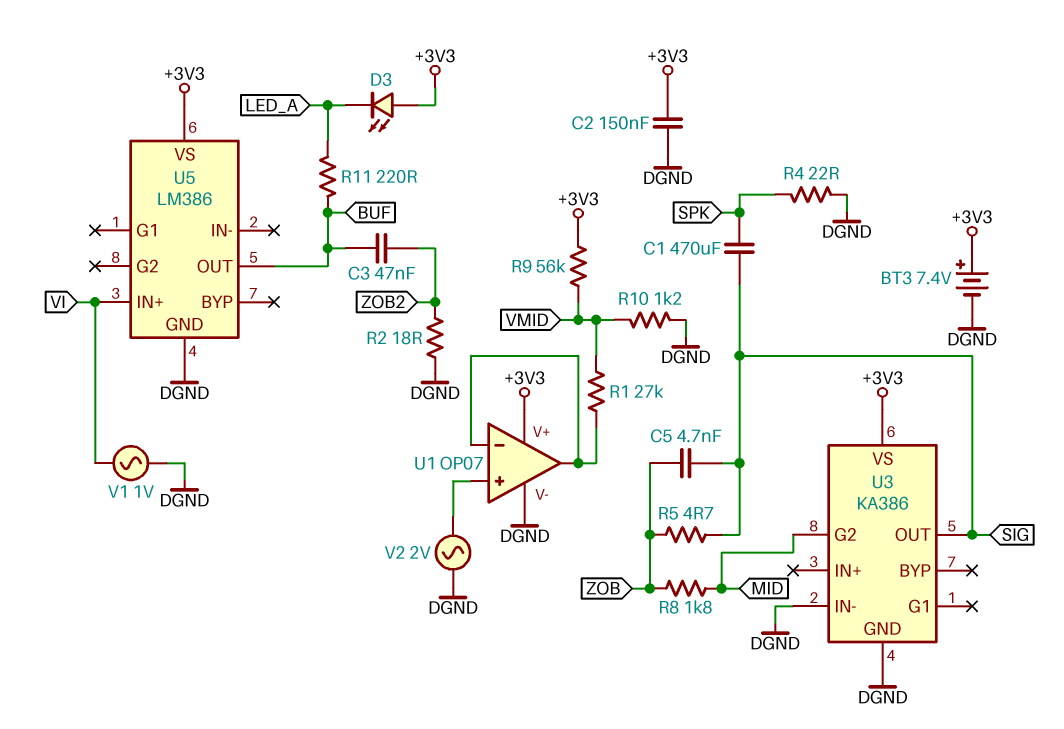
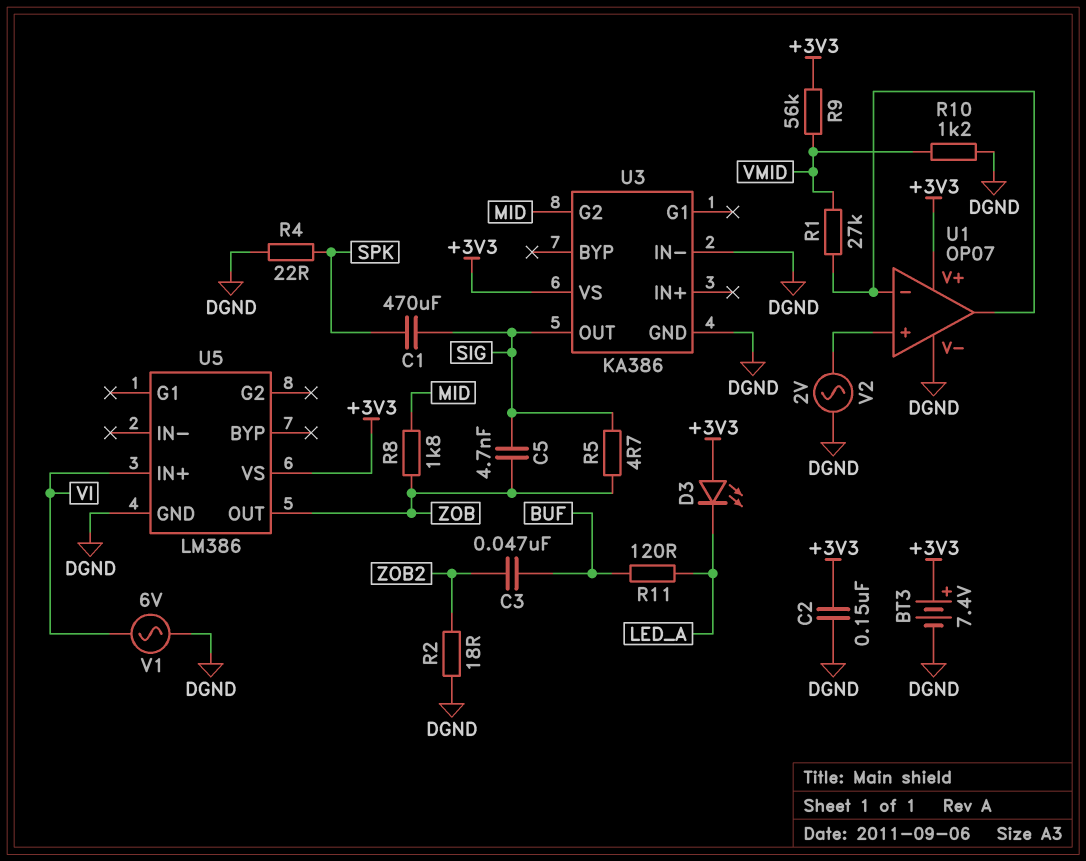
R11: 220 (BUF, LED_A) -> 120 (BUF, LED_A)
U5 pin OUT: BUF -> ZOB
V1: AC 1V (DGND, VI) -> AC 6V (DGND, VI)

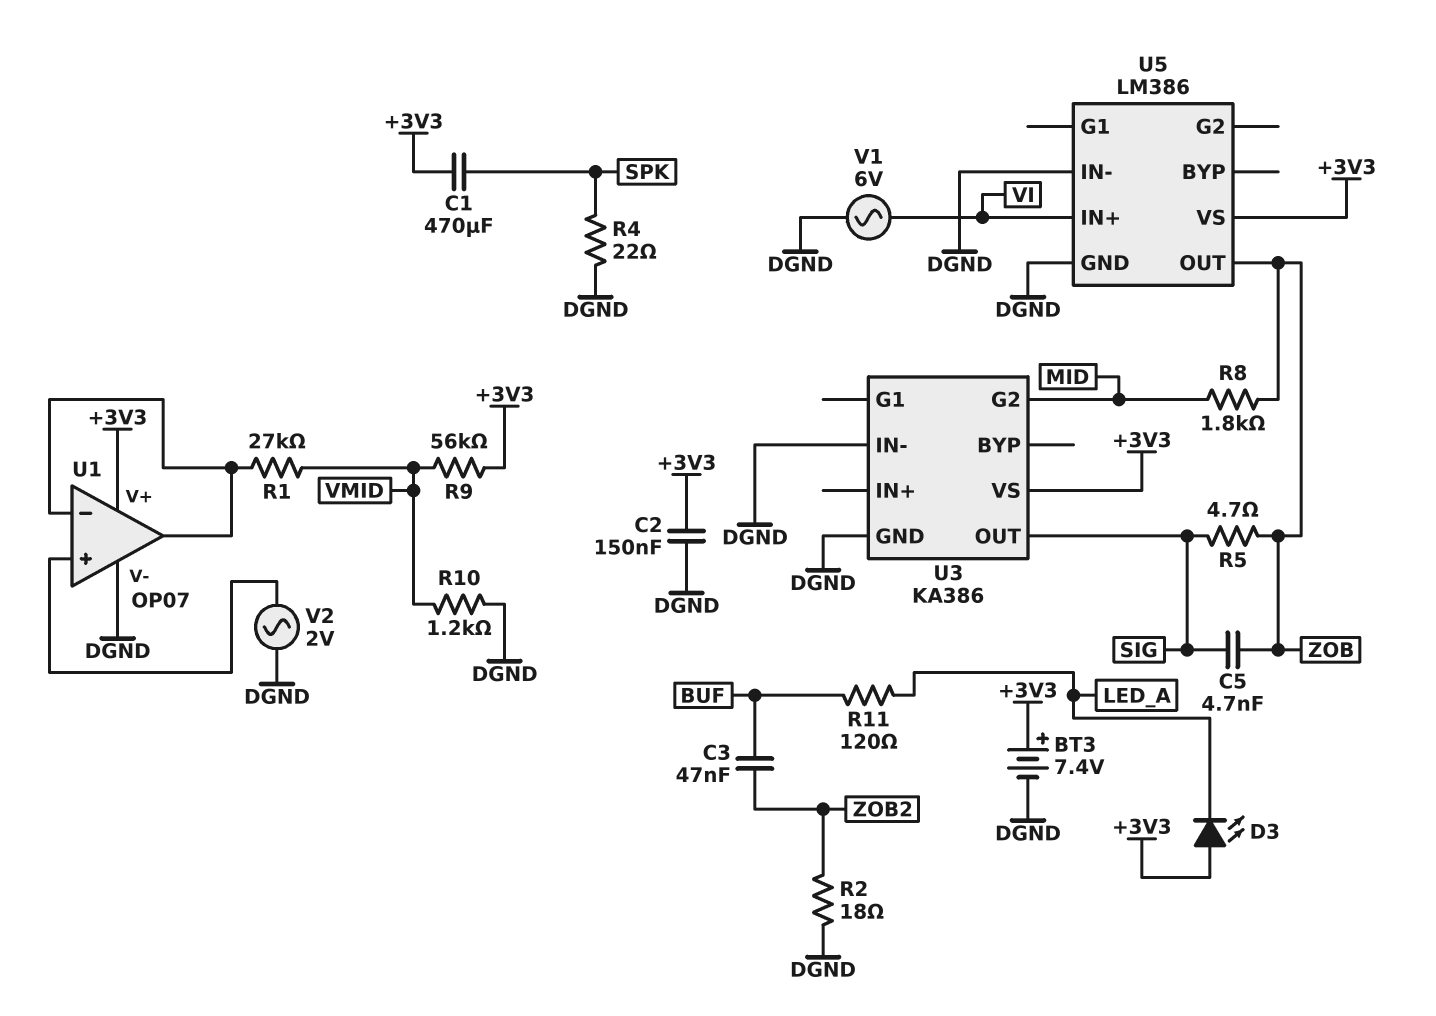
C1: 470uF (SIG, SPK) -> 470uF (+3V3, SPK)
U5 pin IN-: none -> DGND

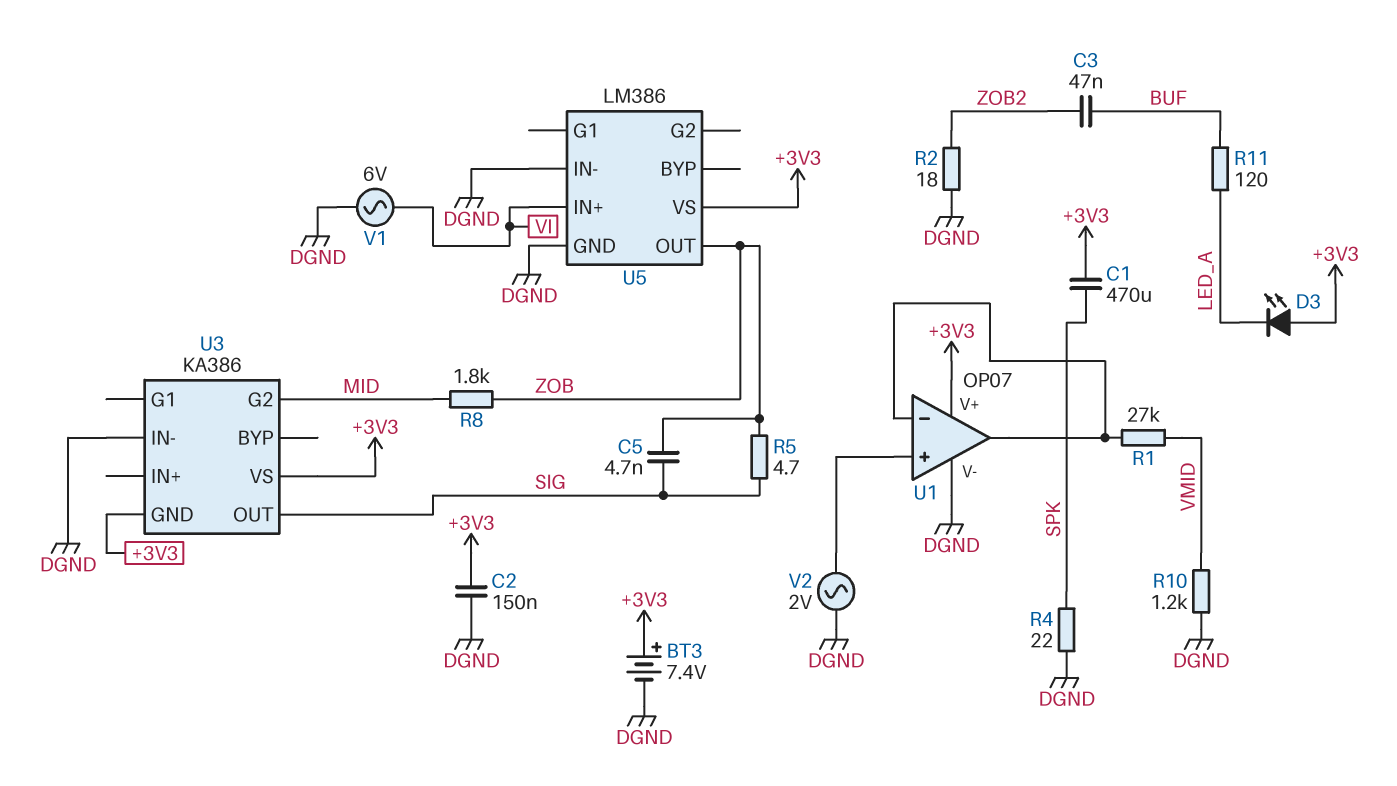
R9: 56k (+3V3, VMID) -> none
U3 pin GND: DGND -> +3V3

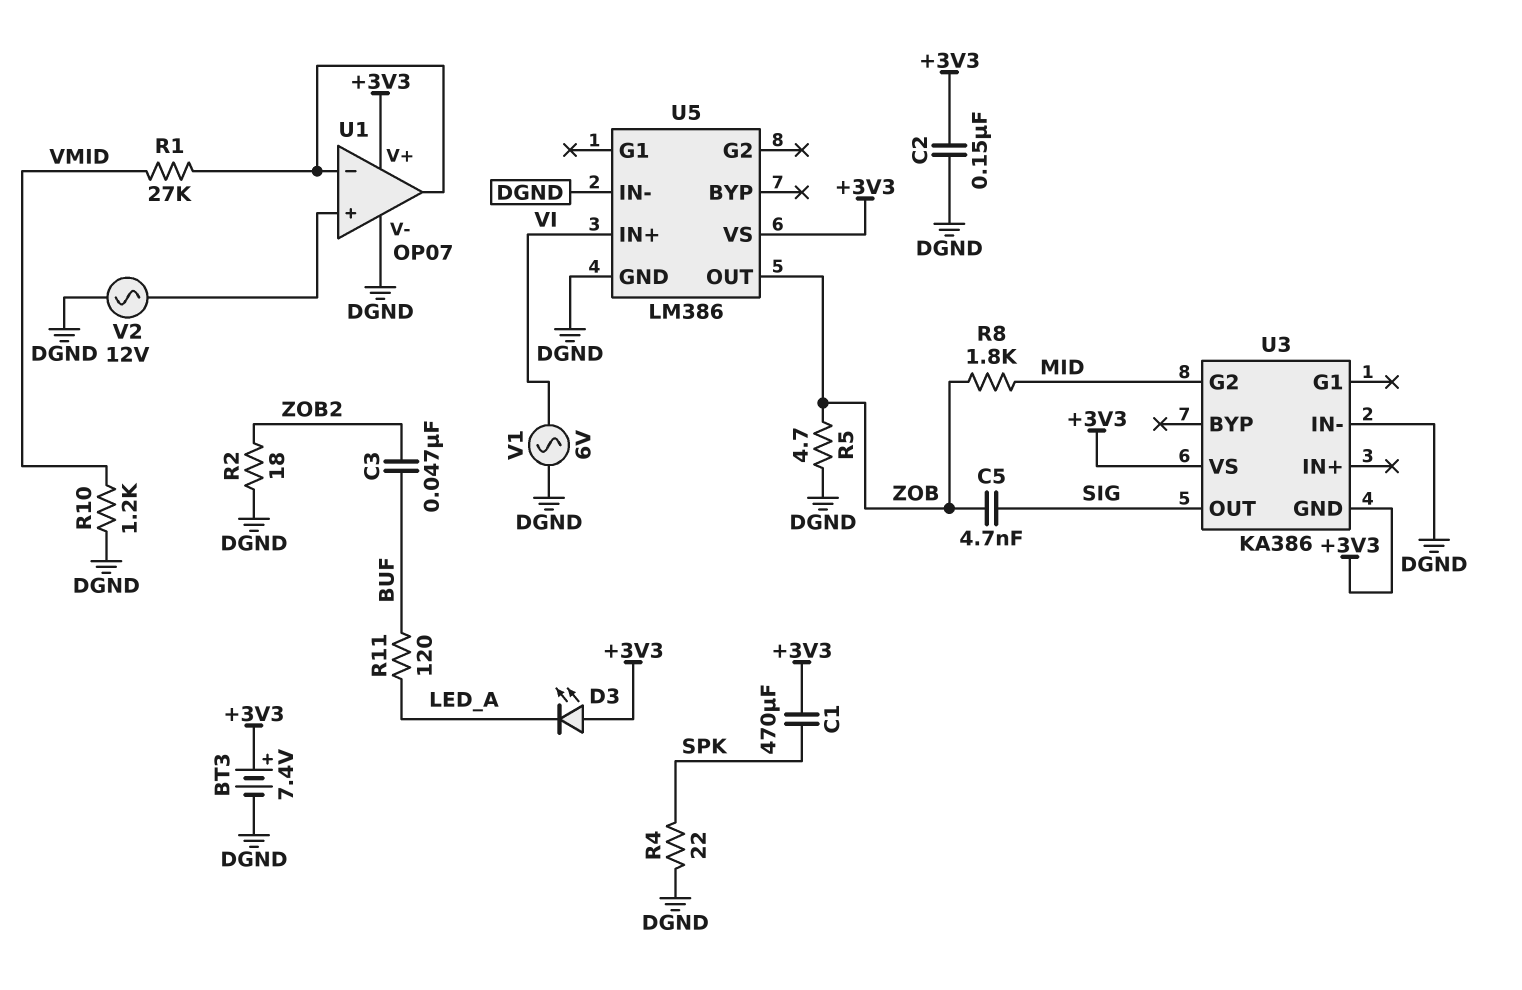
R5: 4.7 (SIG, ZOB) -> 4.7 (DGND, ZOB)
V2: AC 2V (DGND, U1/in+) -> AC 12V (DGND, U1/in+)

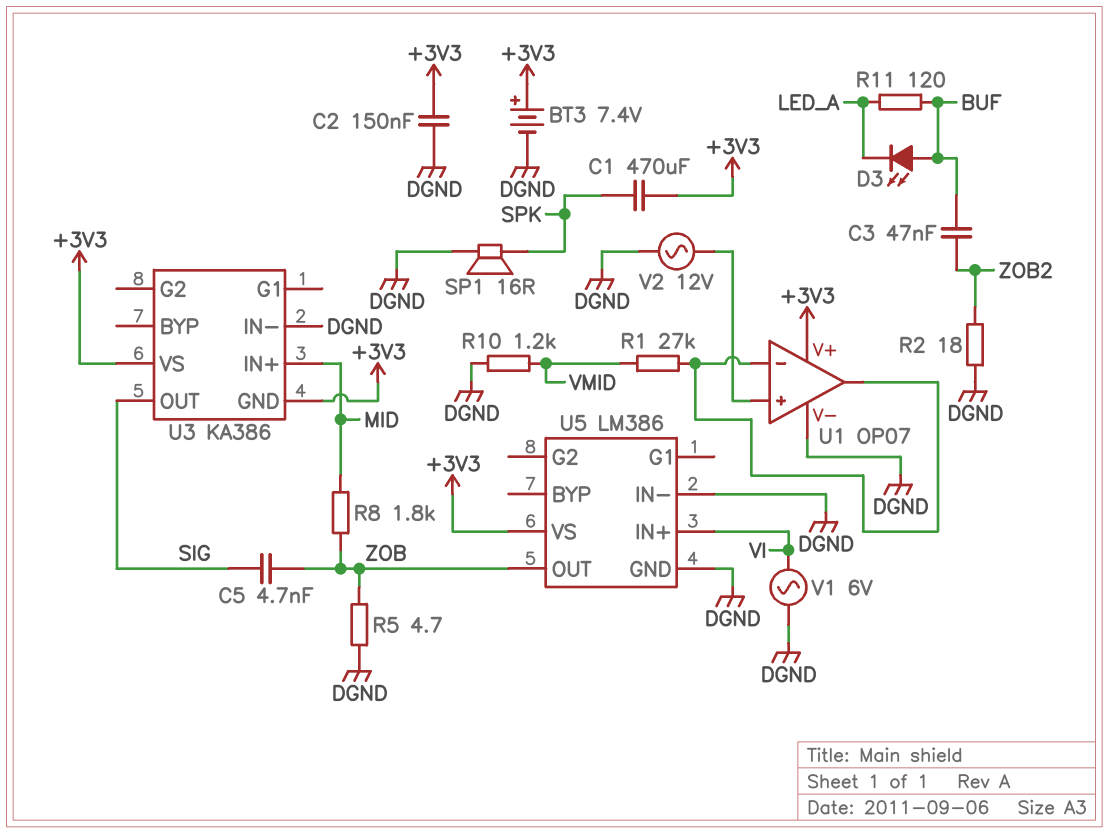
D3: LED (A +3V3, K LED_A) -> LED (A BUF, K LED_A)
R4: 22 (DGND, SPK) -> none
SP1: none -> speaker 16R (DGND, SPK)
U3 pin G2: MID -> none
U3 pin IN+: none -> MID

